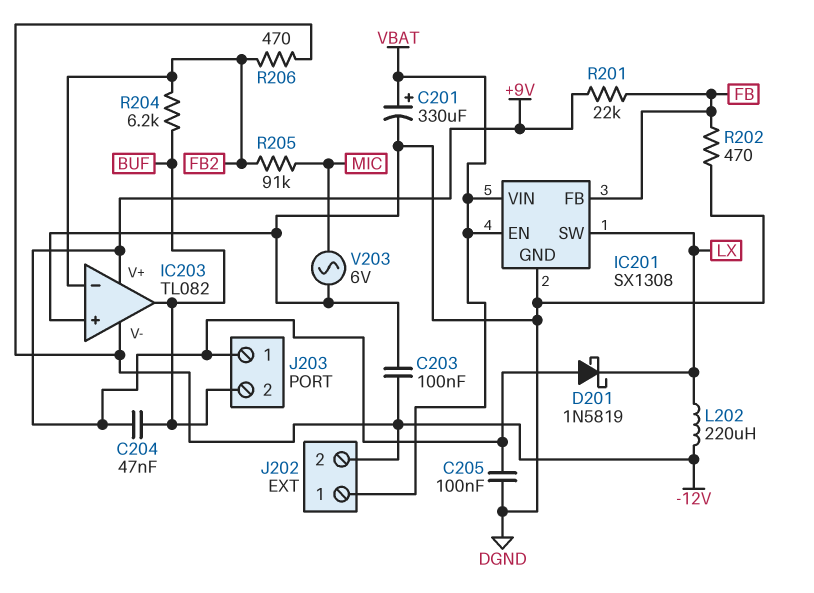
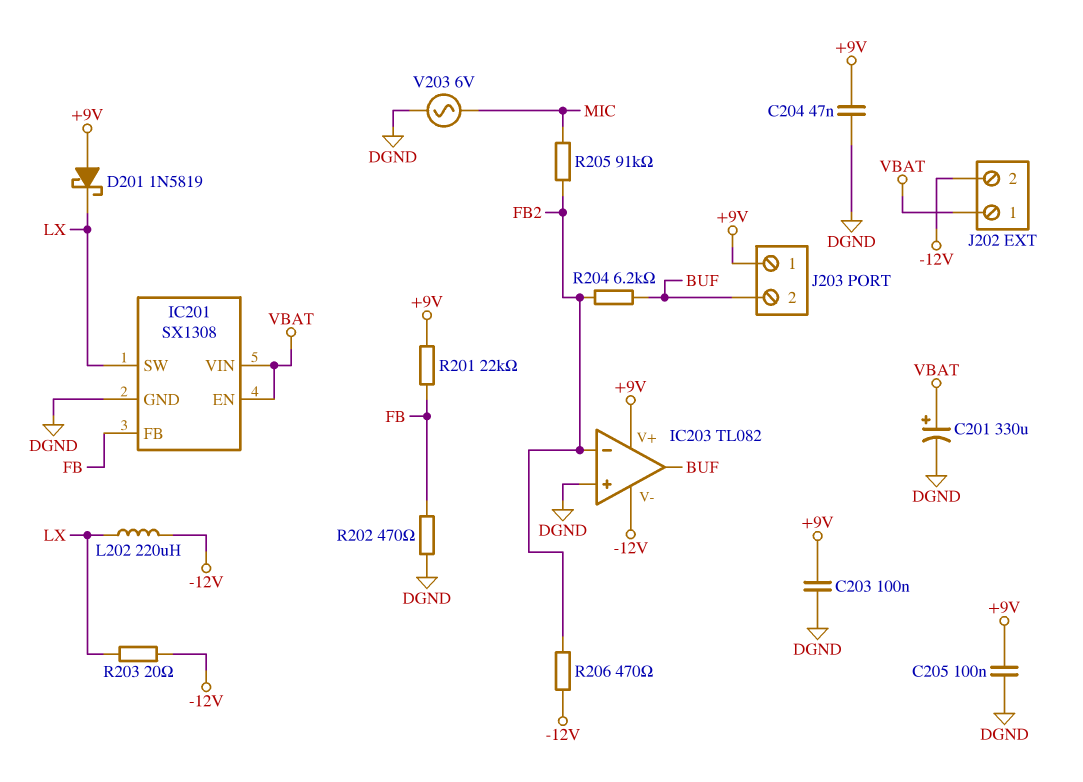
C203: 100nF (-12V, DGND) -> 100nF (+9V, DGND)
C204: 47nF (+9V, BUF) -> 47nF (+9V, DGND)
R203: none -> 20 (-12V, LX)

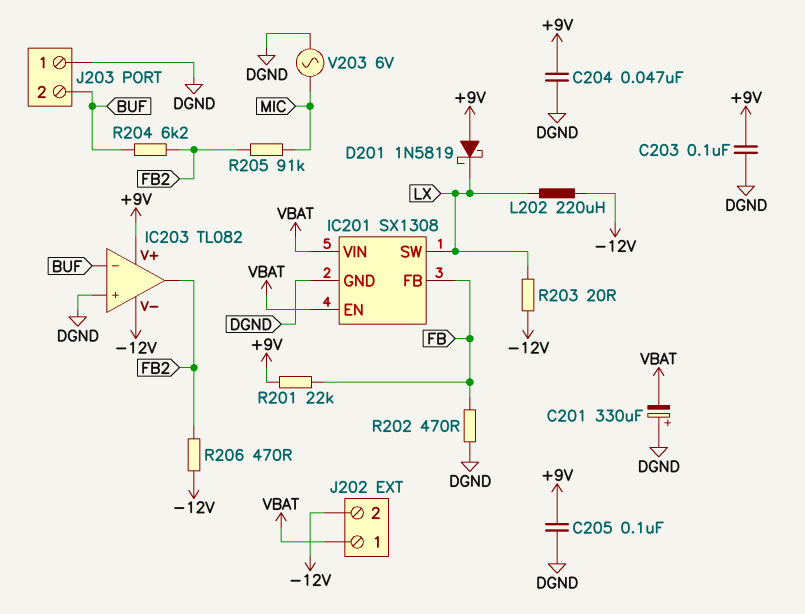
C201: 330uF (plus VBAT, minus DGND) -> 330uF (plus DGND, minus VBAT)
IC203 pin in-: FB2 -> BUF
IC203 pin out: BUF -> FB2
J203 pin 1: +9V -> DGND

